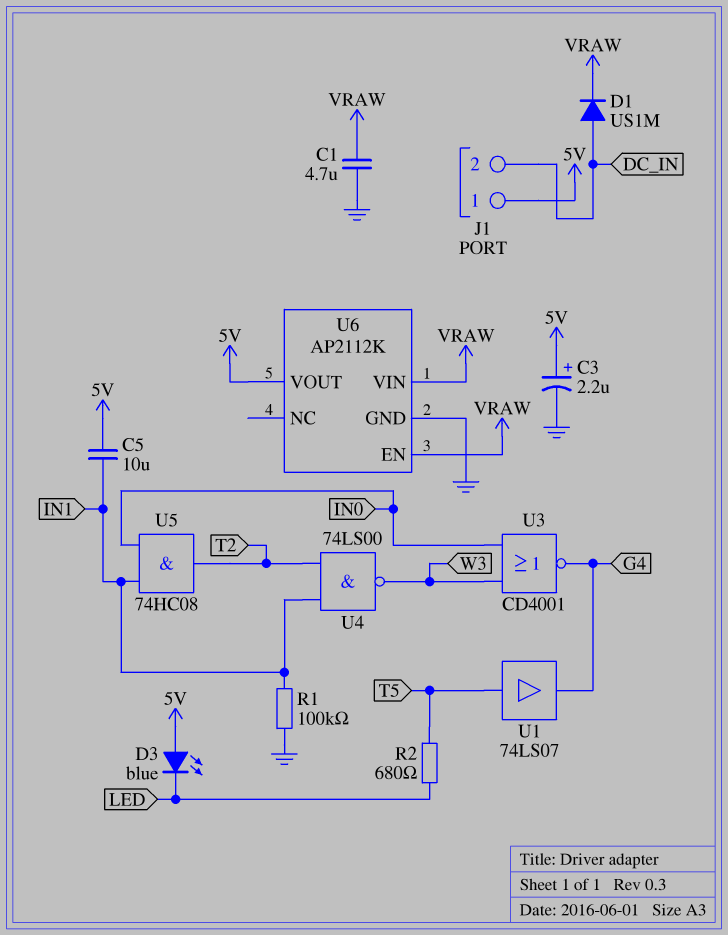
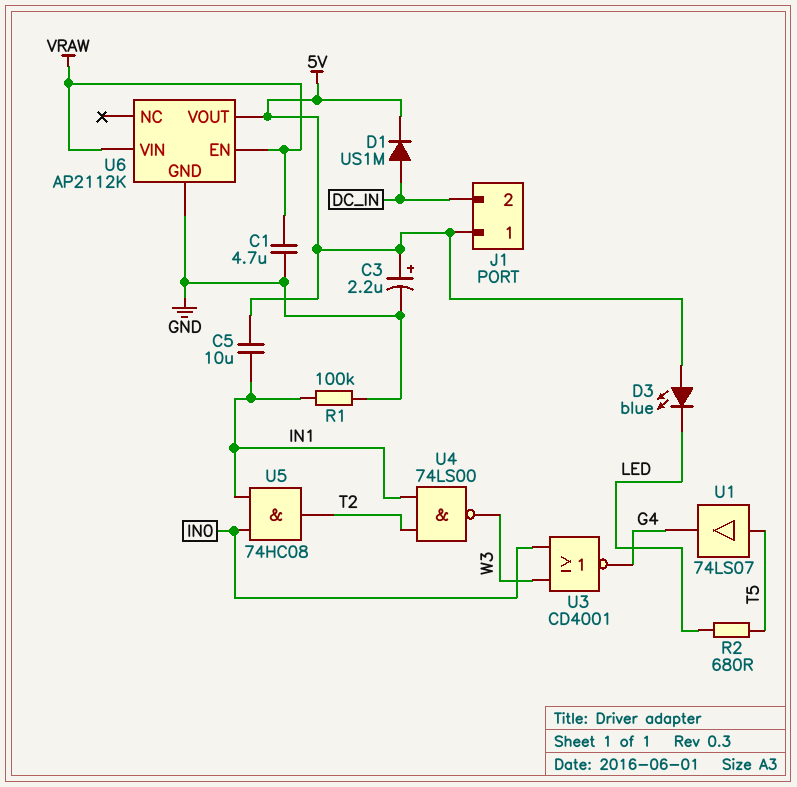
D1: diode US1M (A DC_IN, K VRAW) -> diode US1M (A DC_IN, K 5V)

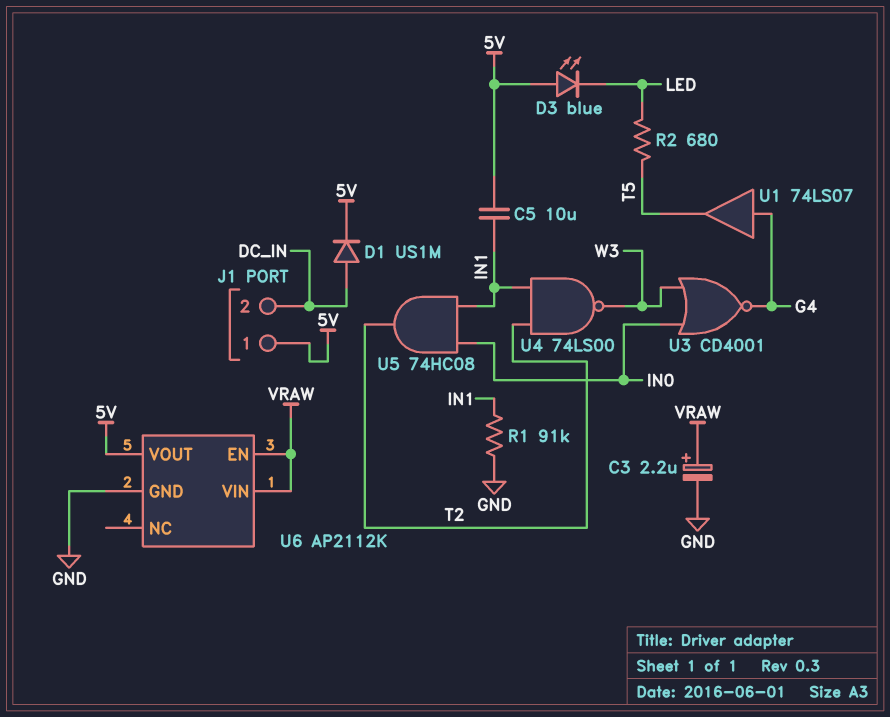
C1: 4.7uF (GND, VRAW) -> none
C3: 2.2uF (plus 5V, minus GND) -> 2.2uF (plus VRAW, minus GND)
R1: 100k (GND, IN1) -> 91k (GND, IN1)
U1: buffer 74LS07 (in T5, out G4) -> buffer 74LS07 (in G4, out T5)

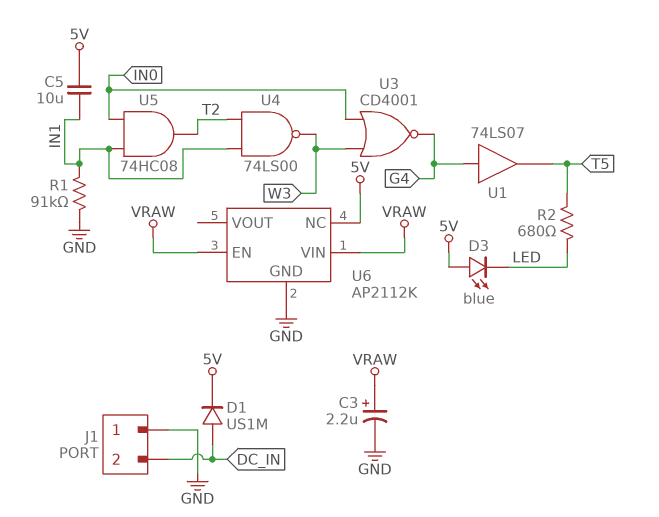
J1 pin 1: 5V -> GND
U6 pin NC: none -> 5V
U6 pin VOUT: 5V -> none

